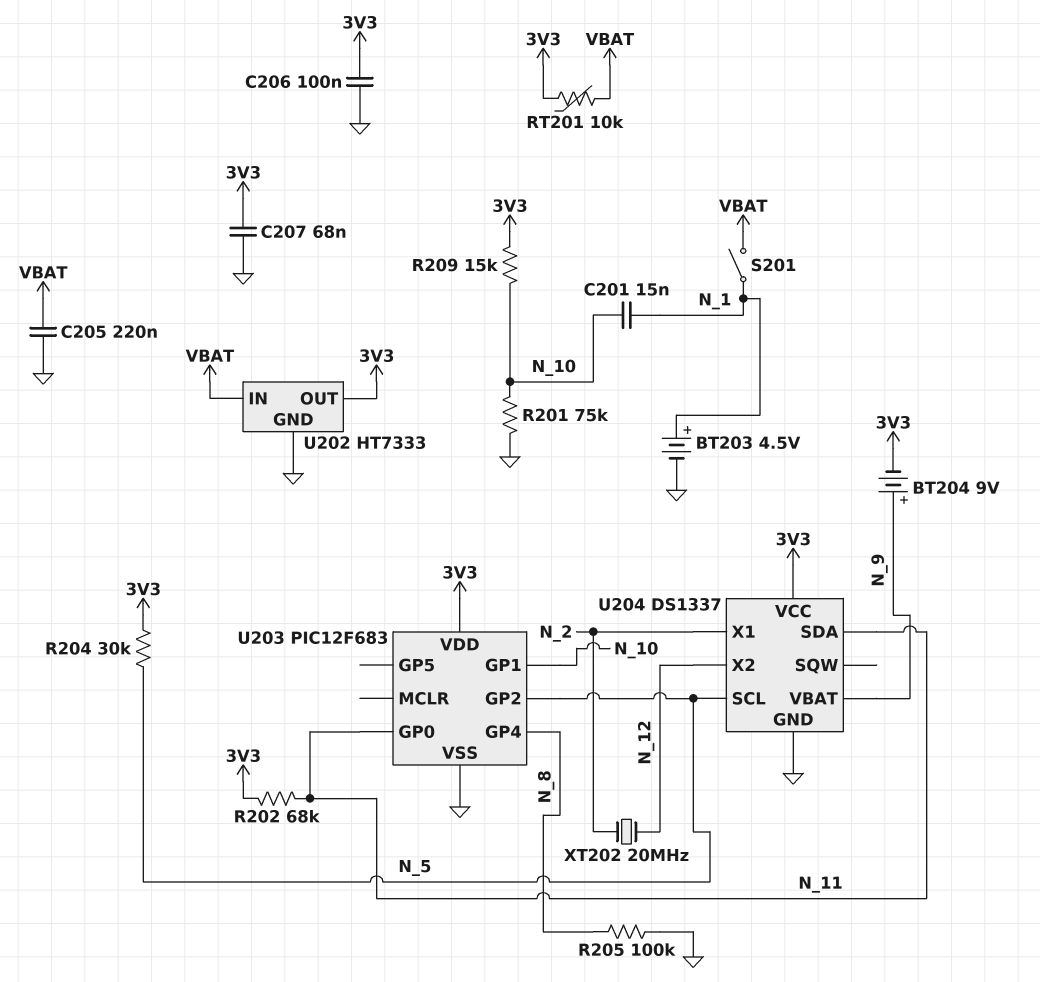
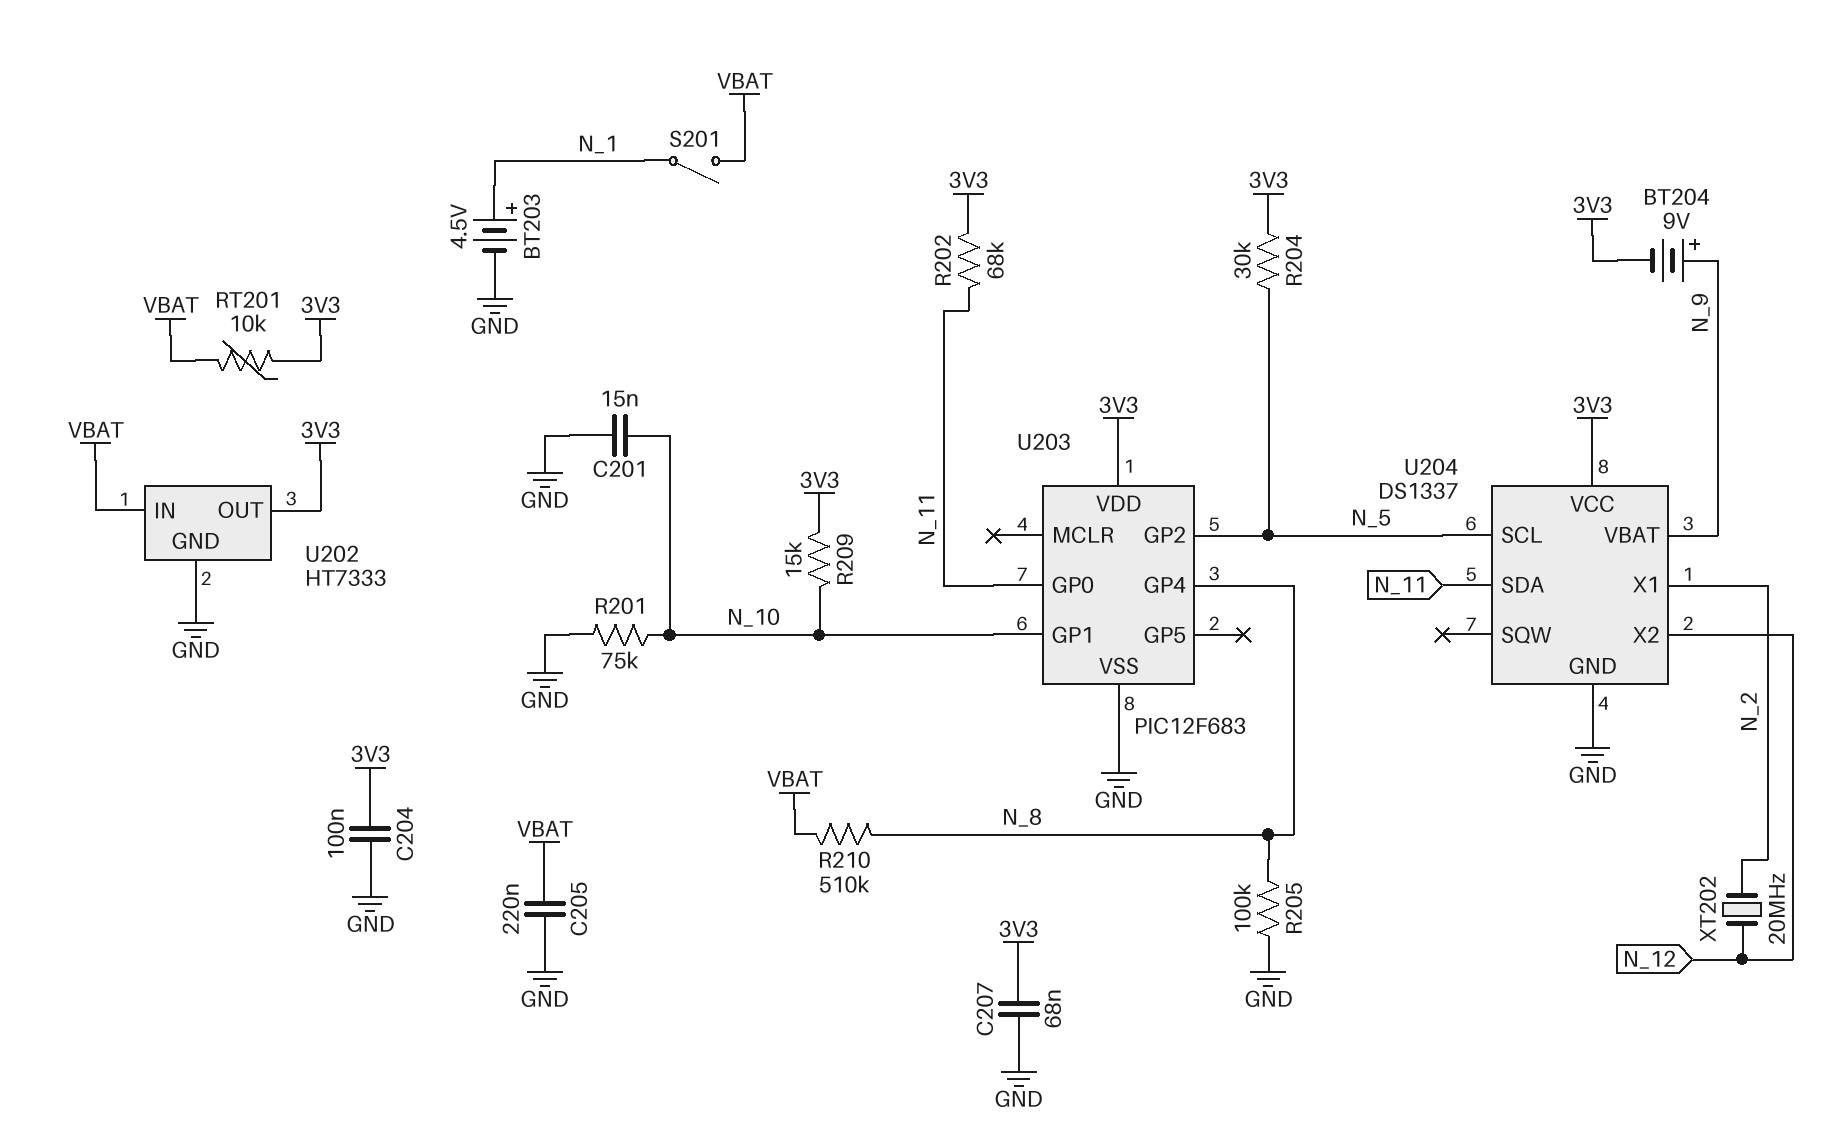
C201: 15nF (N_1, N_10) -> 15nF (GND, N_10)
C204: none -> 100nF (3V3, GND)
C206: 100nF (3V3, GND) -> none
R210: none -> 510k (N_8, VBAT)

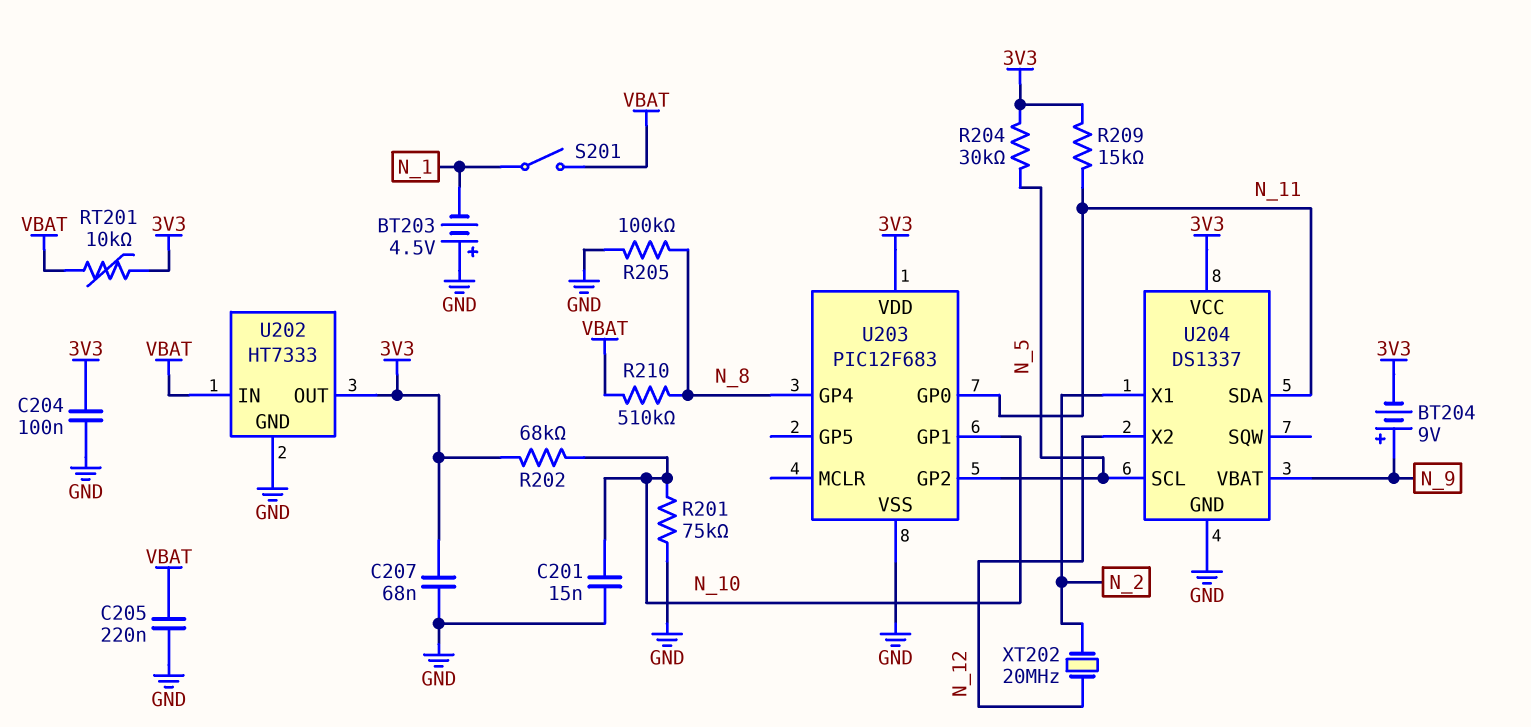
BT203: 4.5V (plus N_1, minus GND) -> 4.5V (plus GND, minus N_1)
R202: 68k (3V3, N_11) -> 68k (3V3, N_10)
R209: 15k (3V3, N_10) -> 15k (3V3, N_11)

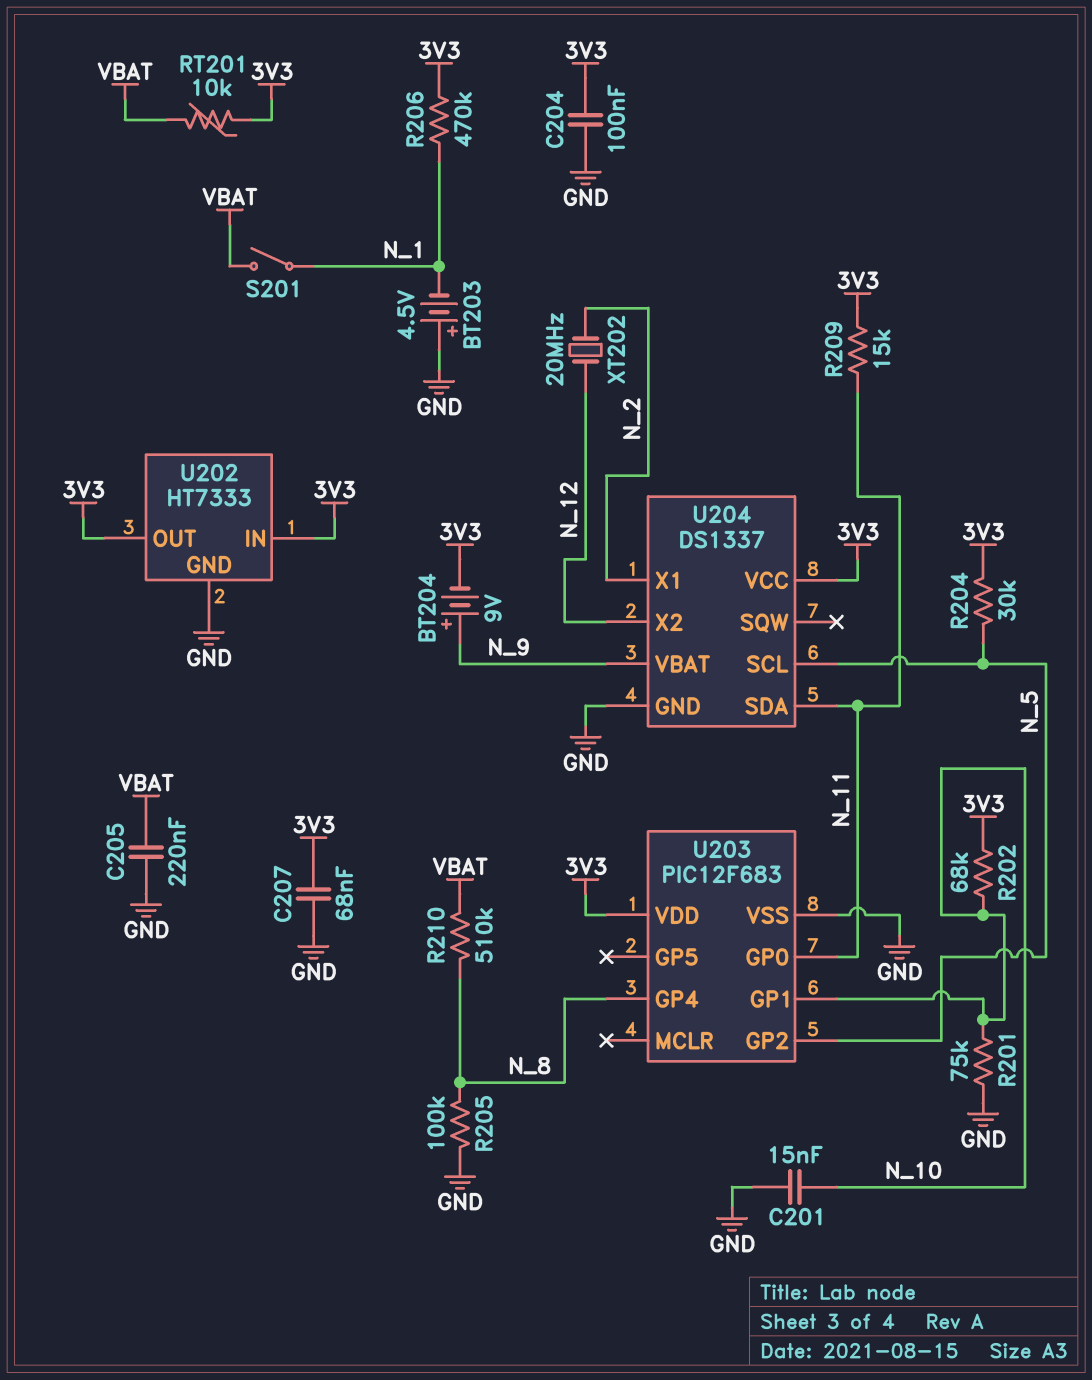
R206: none -> 470k (3V3, N_1)
U202 pin IN: VBAT -> 3V3

